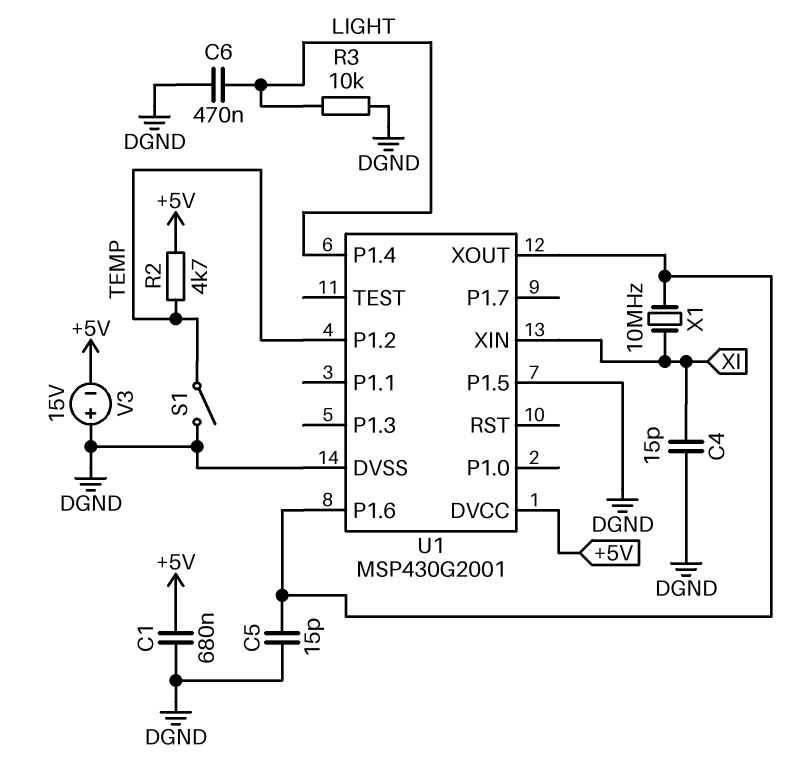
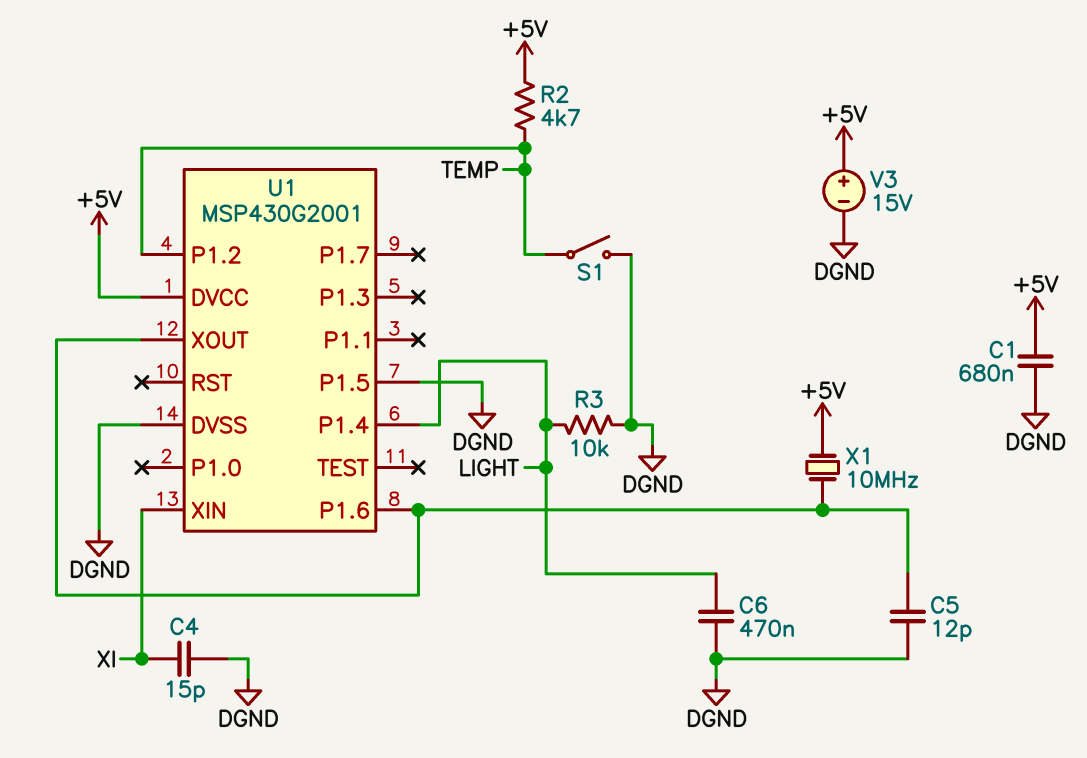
C5: 15pF (DGND, U1/P1.6) -> 12pF (DGND, U1/P1.6)
V3: 15V (plus DGND, minus +5V) -> 15V (plus +5V, minus DGND)
X1: 10MHz (U1/P1.6, XI) -> 10MHz (+5V, U1/P1.6)

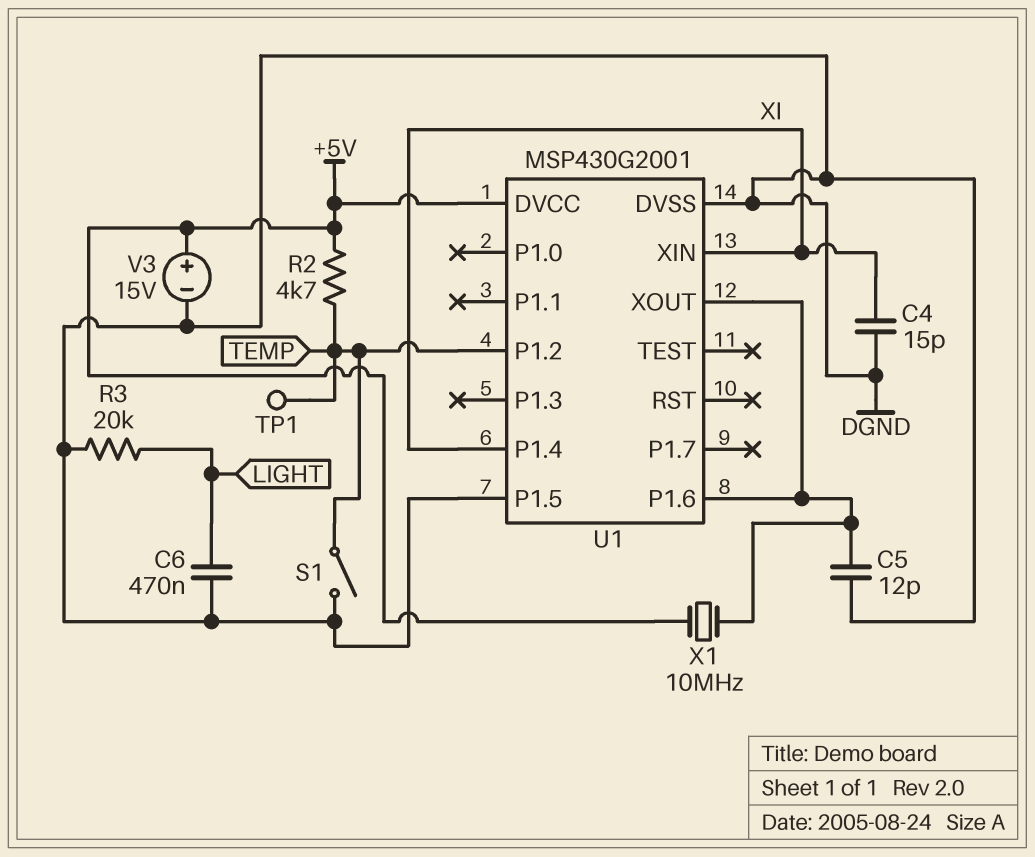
C1: 680nF (+5V, DGND) -> none
R3: 10k (DGND, LIGHT) -> 20k (DGND, LIGHT)
TP1: none -> test point (TEMP)
U1 pin P1.4: LIGHT -> XI

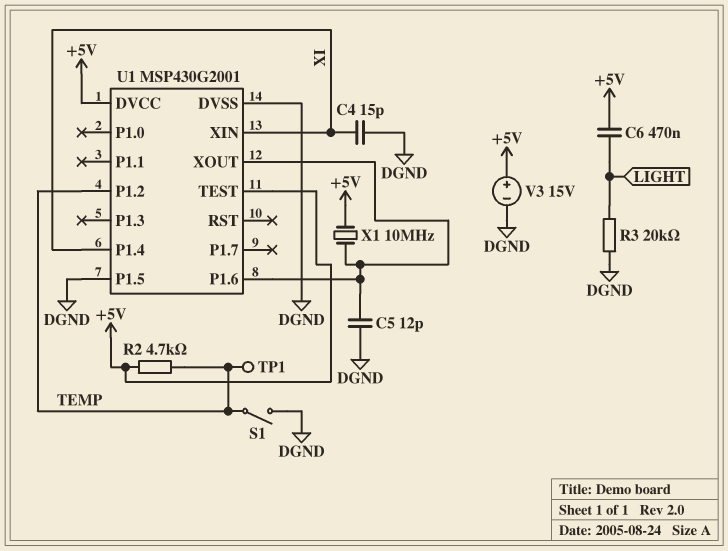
C6: 470nF (DGND, LIGHT) -> 470nF (+5V, LIGHT)
U1 pin TEST: none -> +5V

